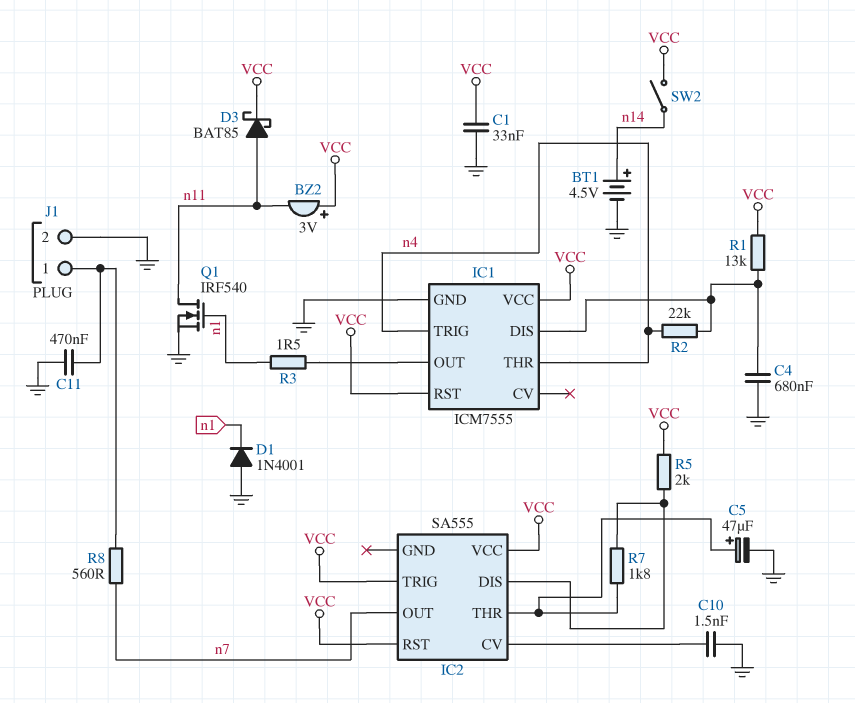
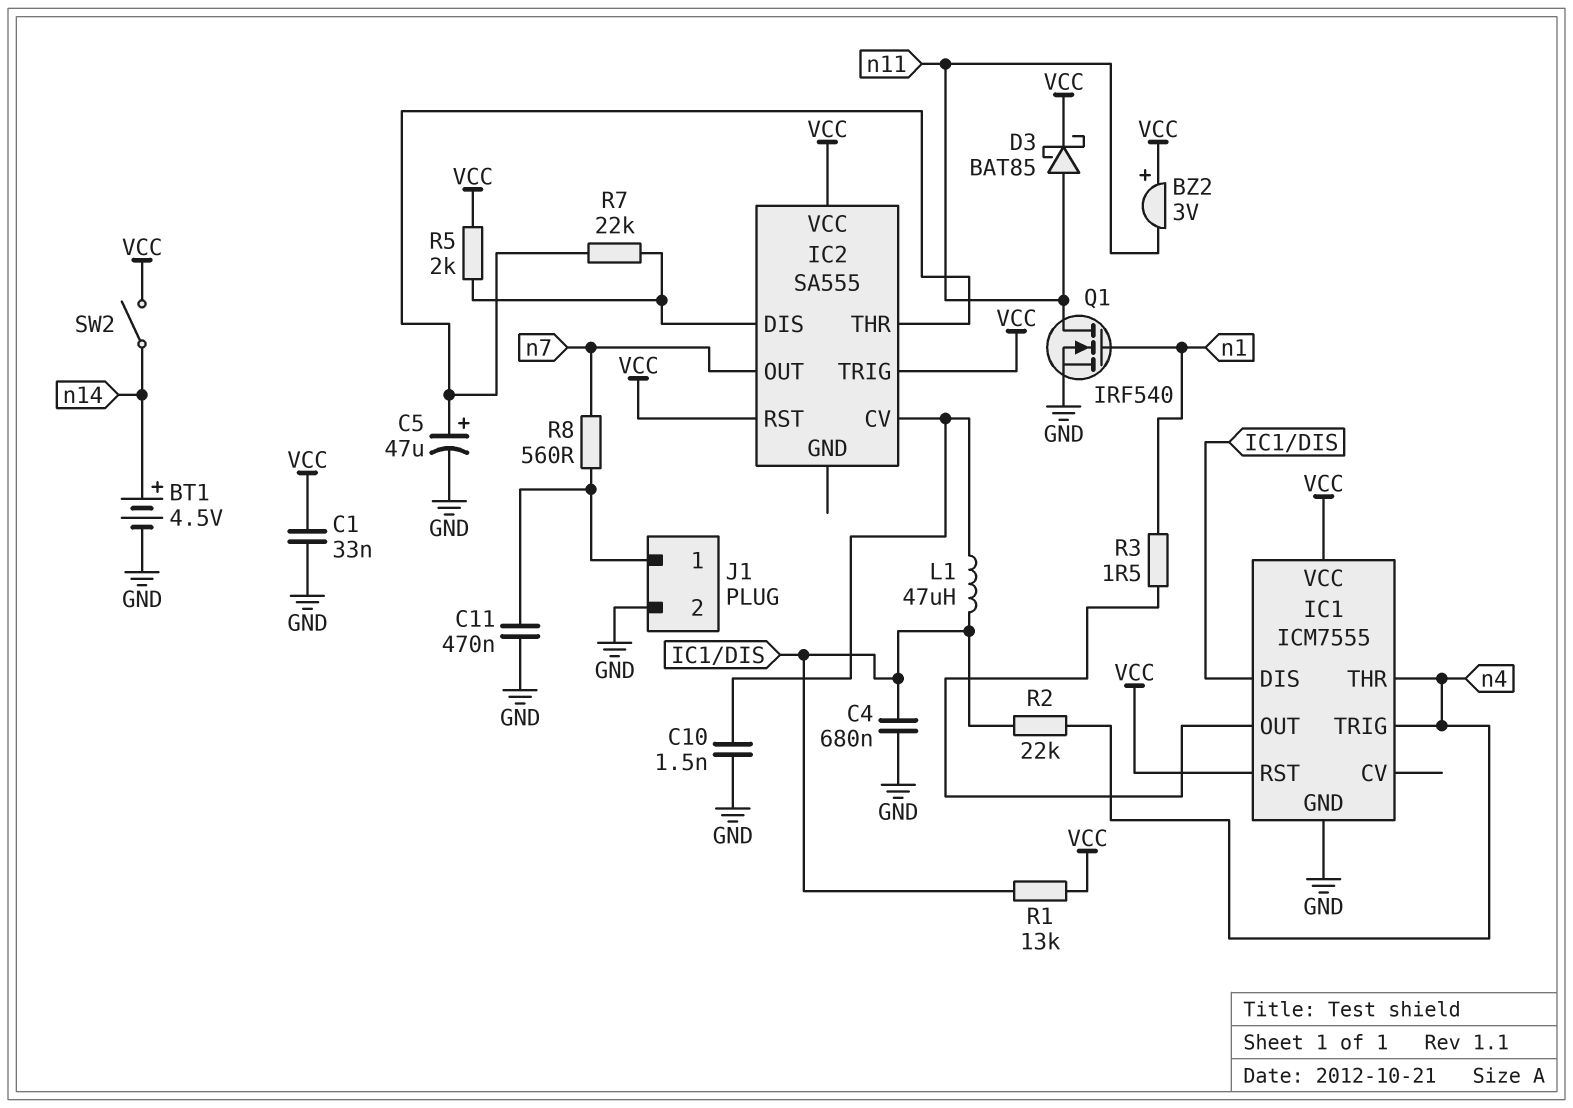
D1: diode 1N4001 (A GND, K n1) -> none
L1: none -> 47uH (IC1/DIS, IC2/CV)
R7: 1.8k (IC2/DIS, IC2/THR) -> 22k (IC2/DIS, IC2/THR)

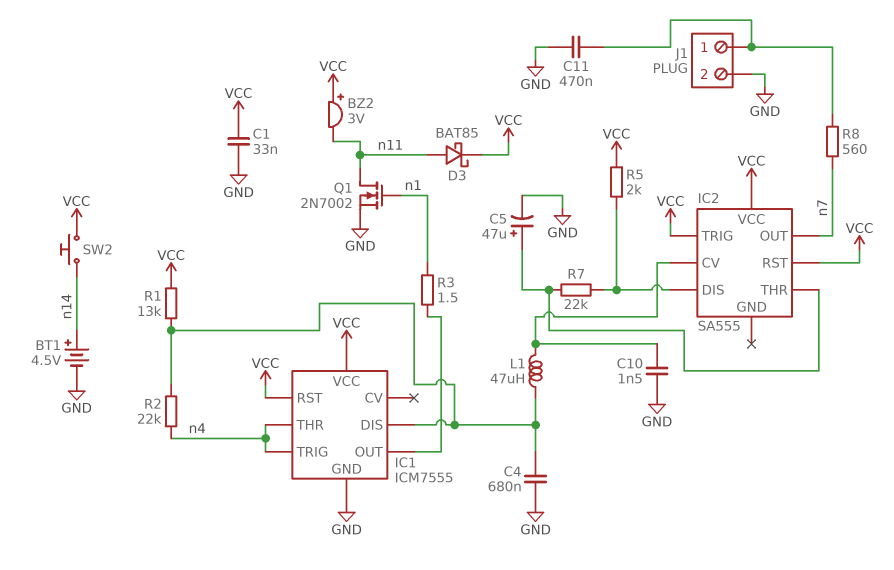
Q1: NMOS IRF540 (G n1, D n11, S GND) -> NMOS 2N7002 (G n1, D n11, S GND)
SW2: switch (VCC, n14) -> button (VCC, n14)

